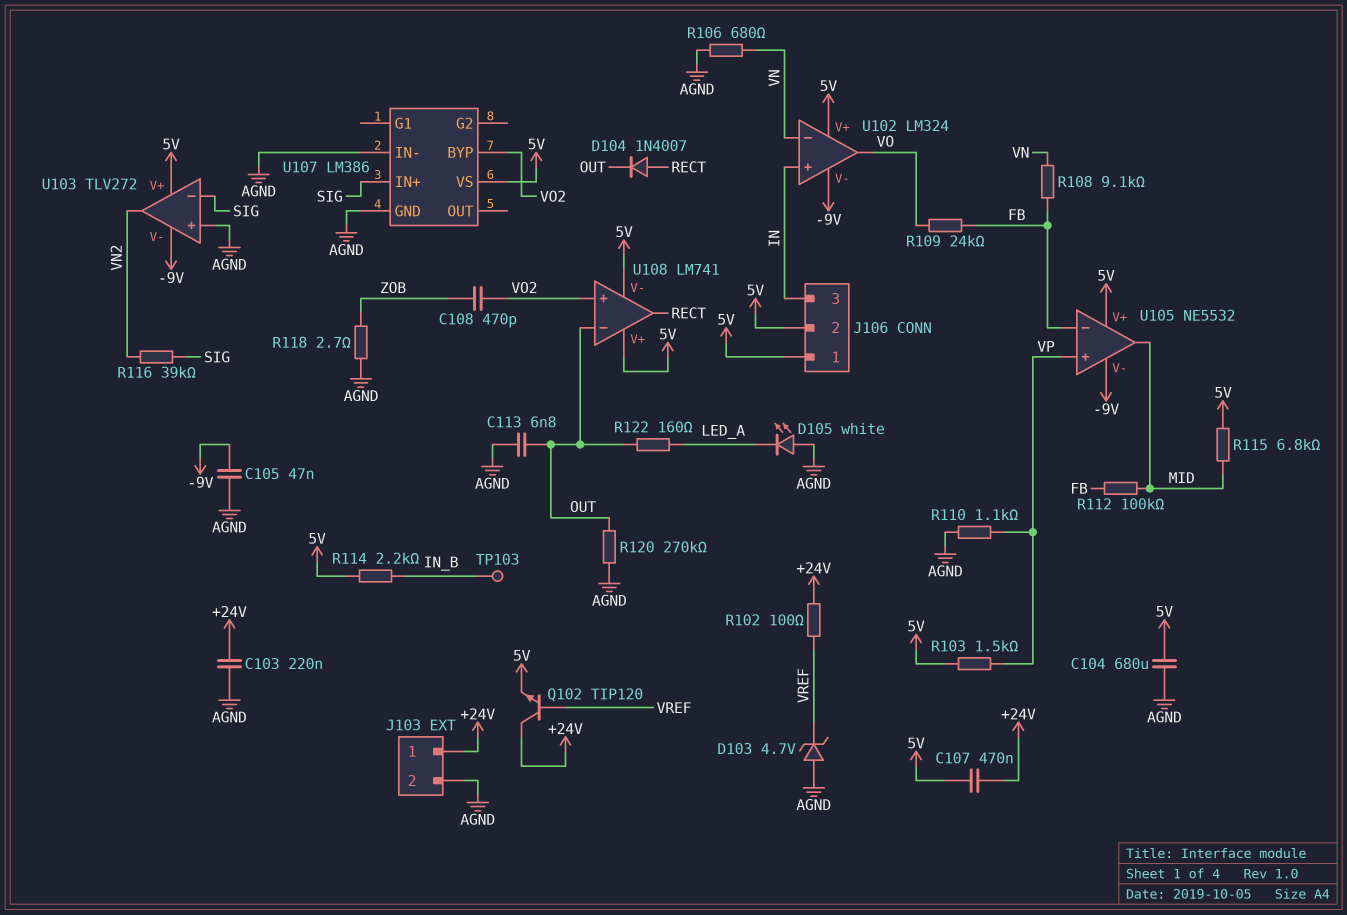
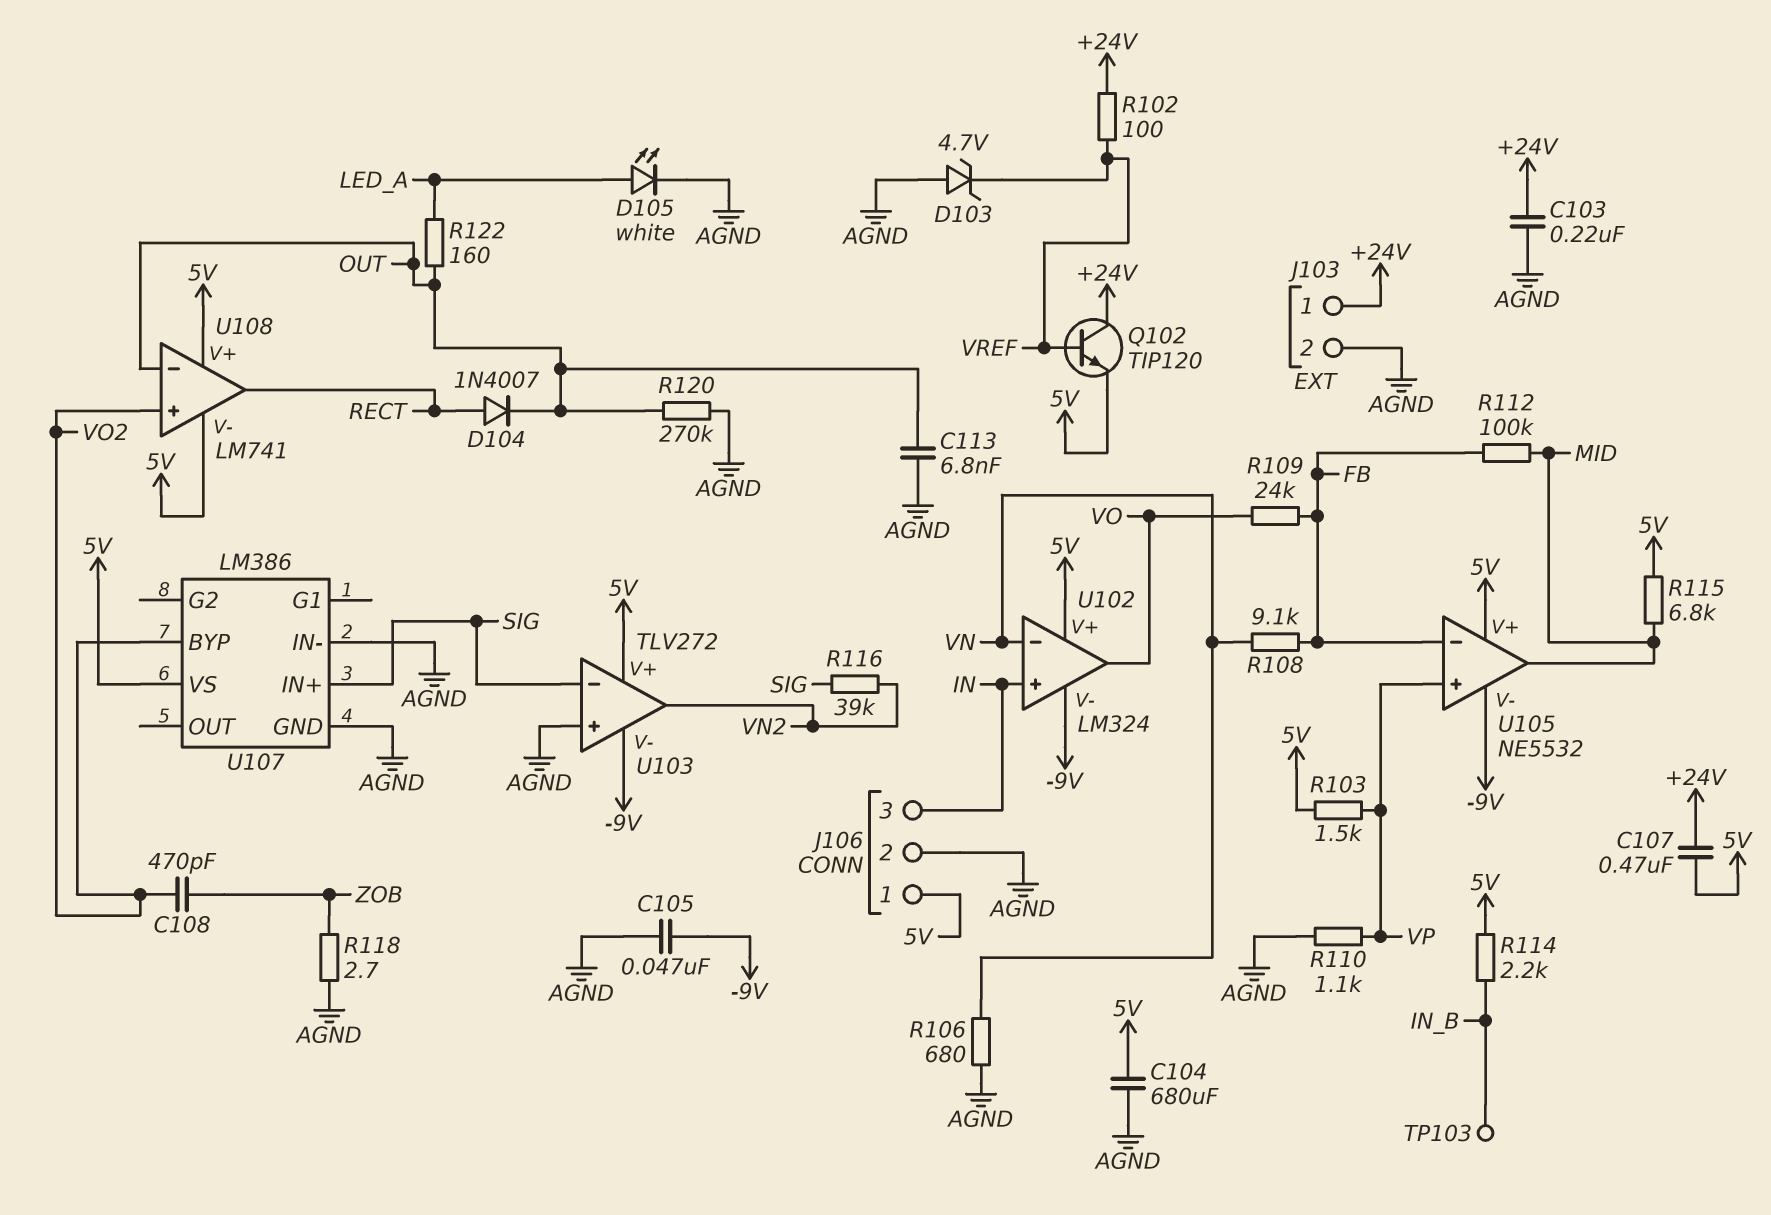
D105: LED white (A AGND, K LED_A) -> LED white (A LED_A, K AGND)
J106 pin 2: 5V -> AGND

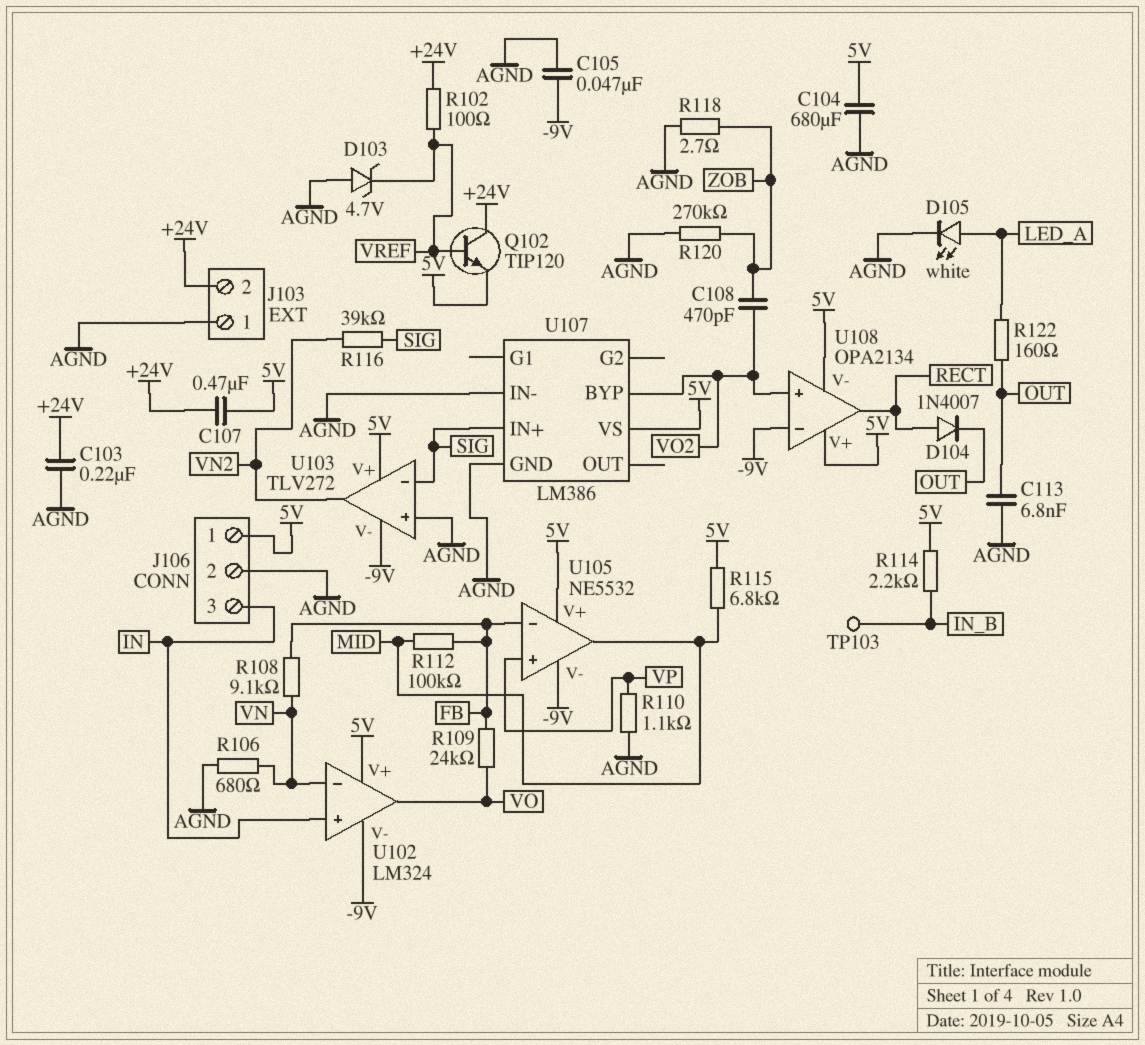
J103 pin 1: +24V -> AGND
J103 pin 2: AGND -> +24V
R103: 1.5k (5V, VP) -> none
R120: 270k (AGND, OUT) -> 270k (AGND, ZOB)
U108: LM741 -> OPA2134
U108 pin in-: OUT -> -9V

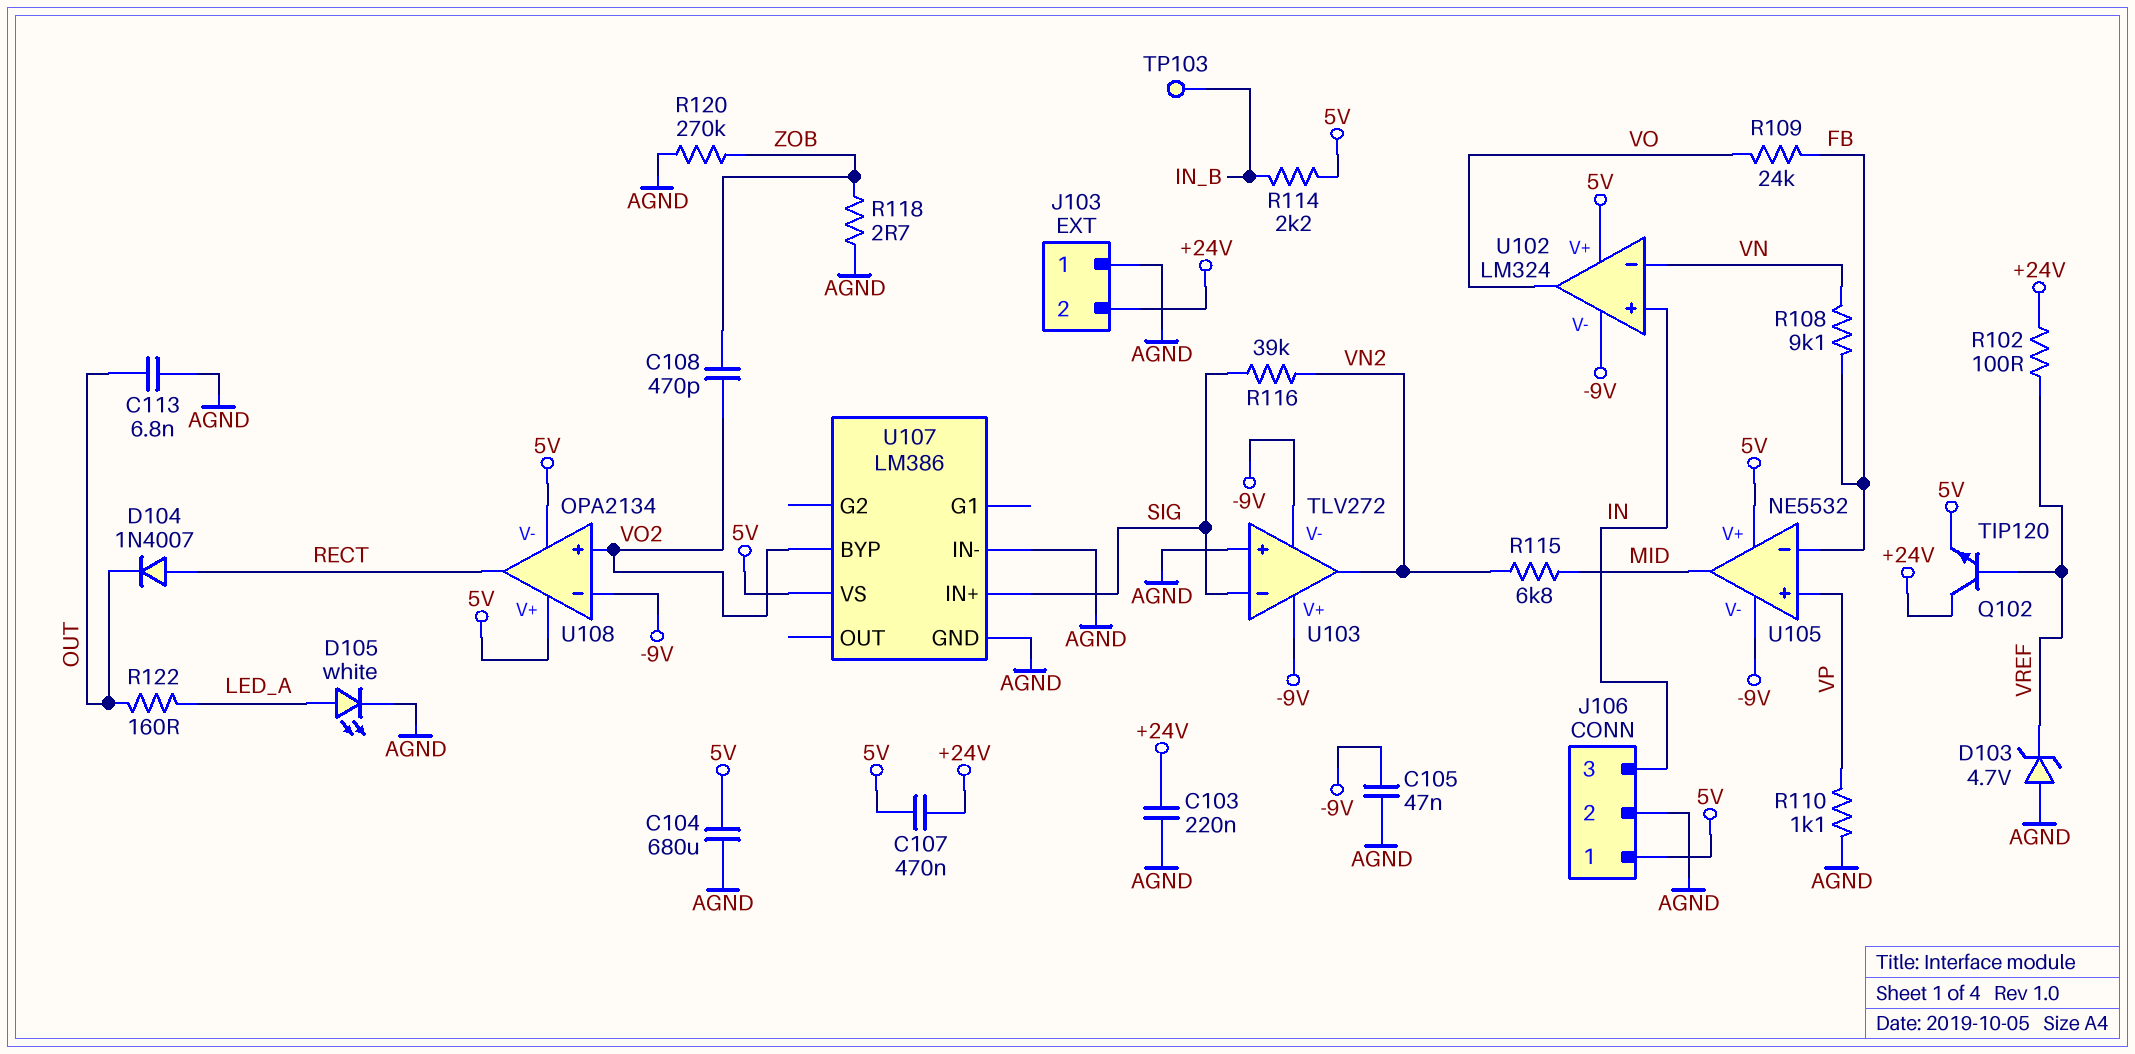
R106: 680 (AGND, VN) -> none
R112: 100k (FB, MID) -> none
R115: 6.8k (5V, MID) -> 6.8k (MID, VN2)
U103 pin V+: 5V -> -9V

